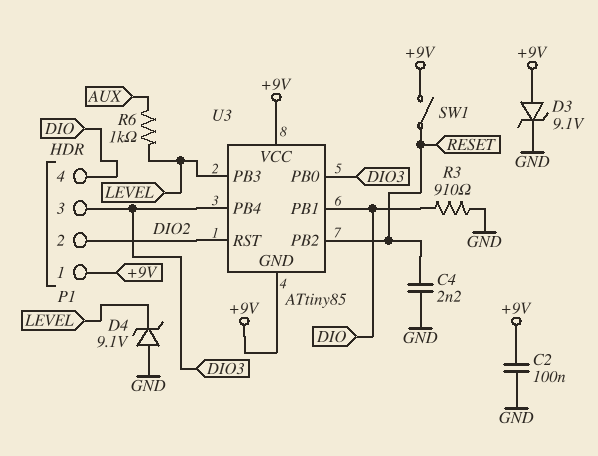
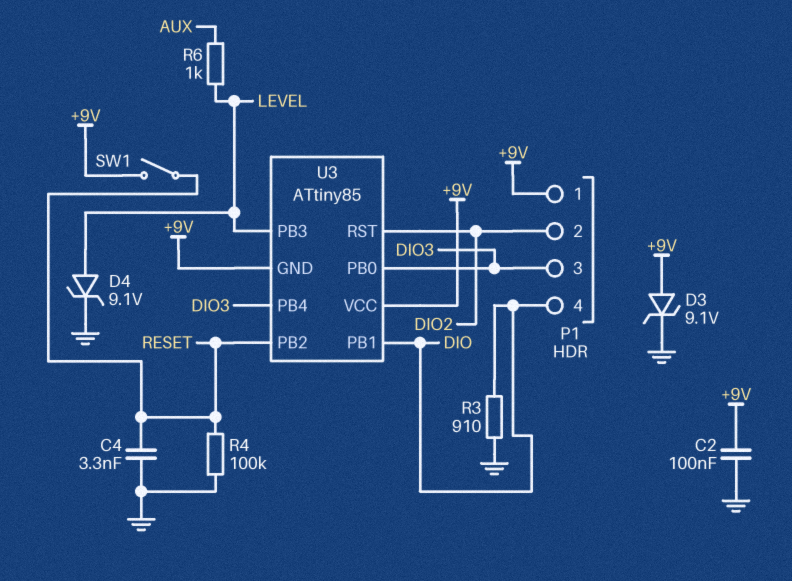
C4: 2.2nF (GND, RESET) -> 3.3nF (GND, RESET)
D4: zener 9.1V (A GND, K LEVEL) -> zener 9.1V (A LEVEL, K GND)
R4: none -> 100k (GND, RESET)

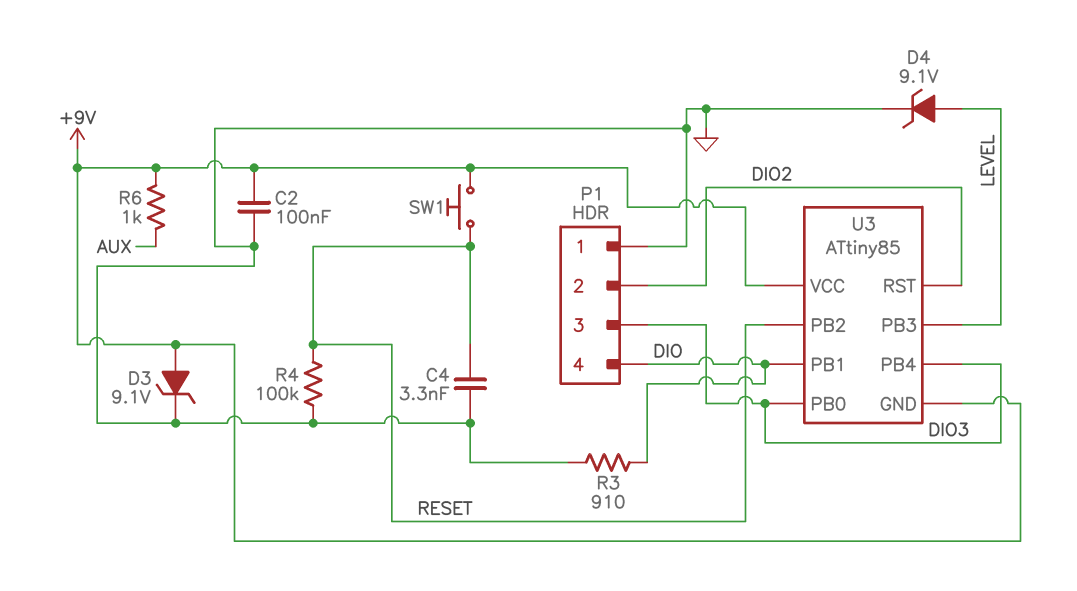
P1 pin 1: +9V -> GND
R6: 1k (AUX, LEVEL) -> 1k (+9V, AUX)
SW1: switch (+9V, RESET) -> button (+9V, RESET)

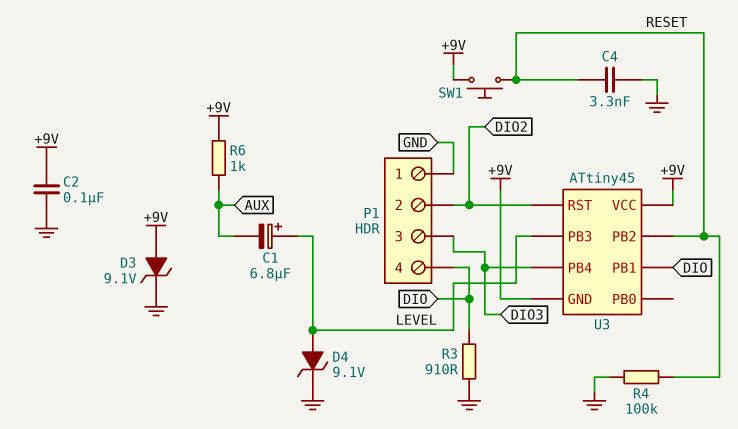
C1: none -> 6.8uF (plus LEVEL, minus AUX)
U3: ATtiny85 -> ATtiny45
U3 pin PB0: DIO3 -> none

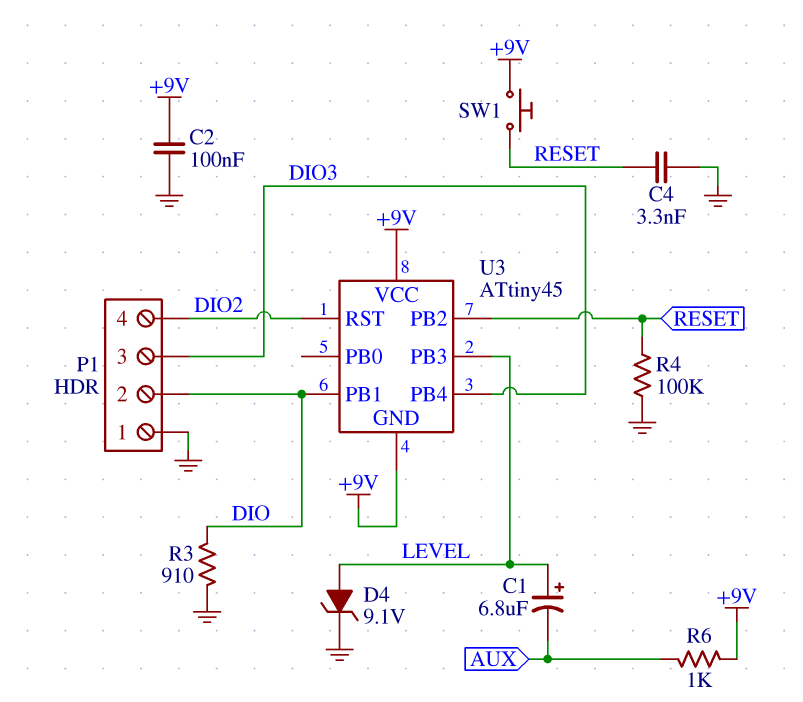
D3: zener 9.1V (A +9V, K GND) -> none
P1 pin 2: DIO2 -> DIO
P1 pin 4: DIO -> DIO2

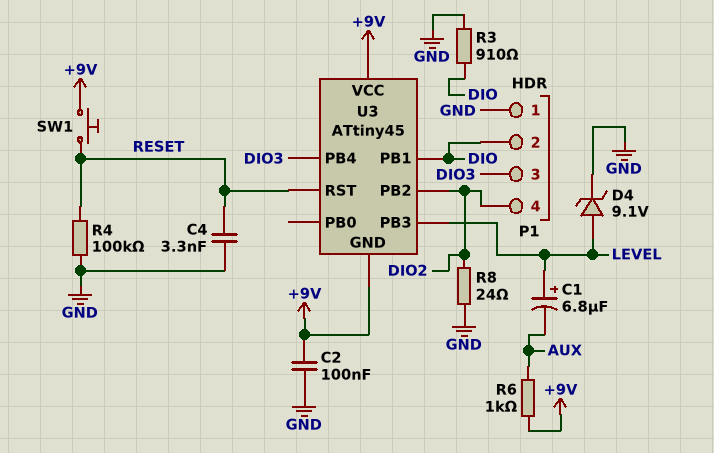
R8: none -> 24 (DIO2, GND)
U3 pin PB2: RESET -> DIO2
U3 pin RST: DIO2 -> RESET

